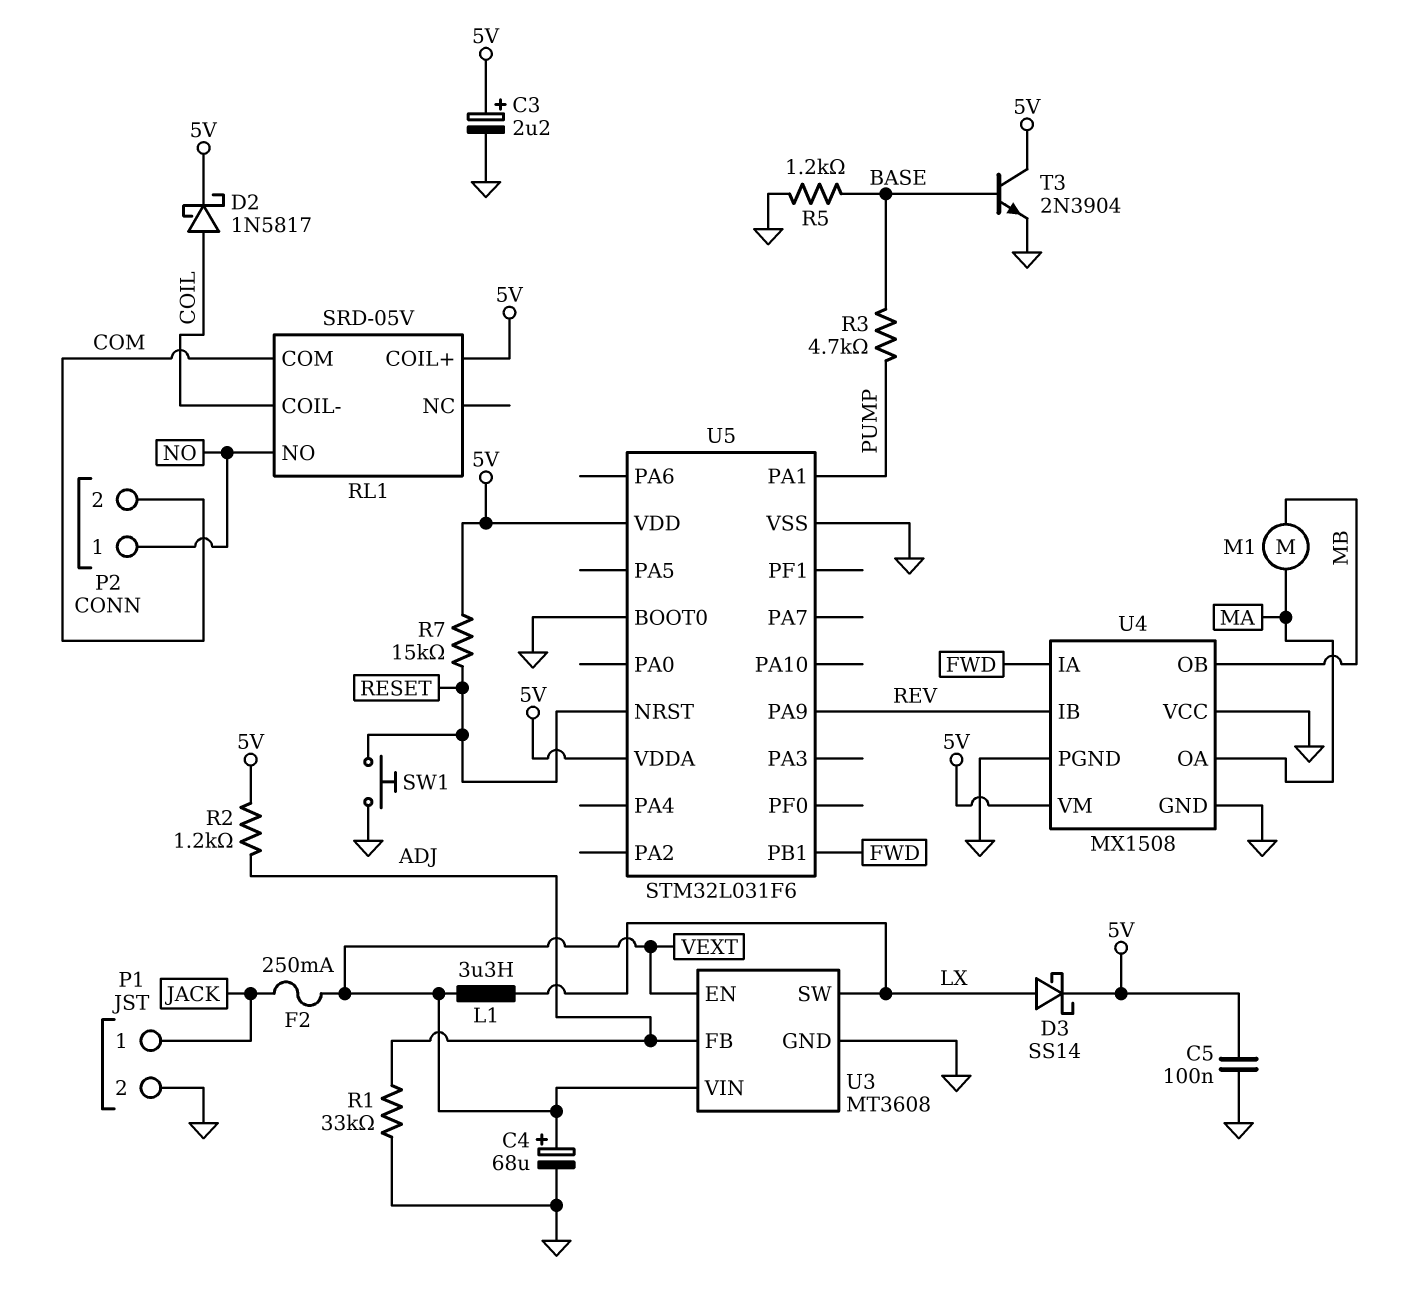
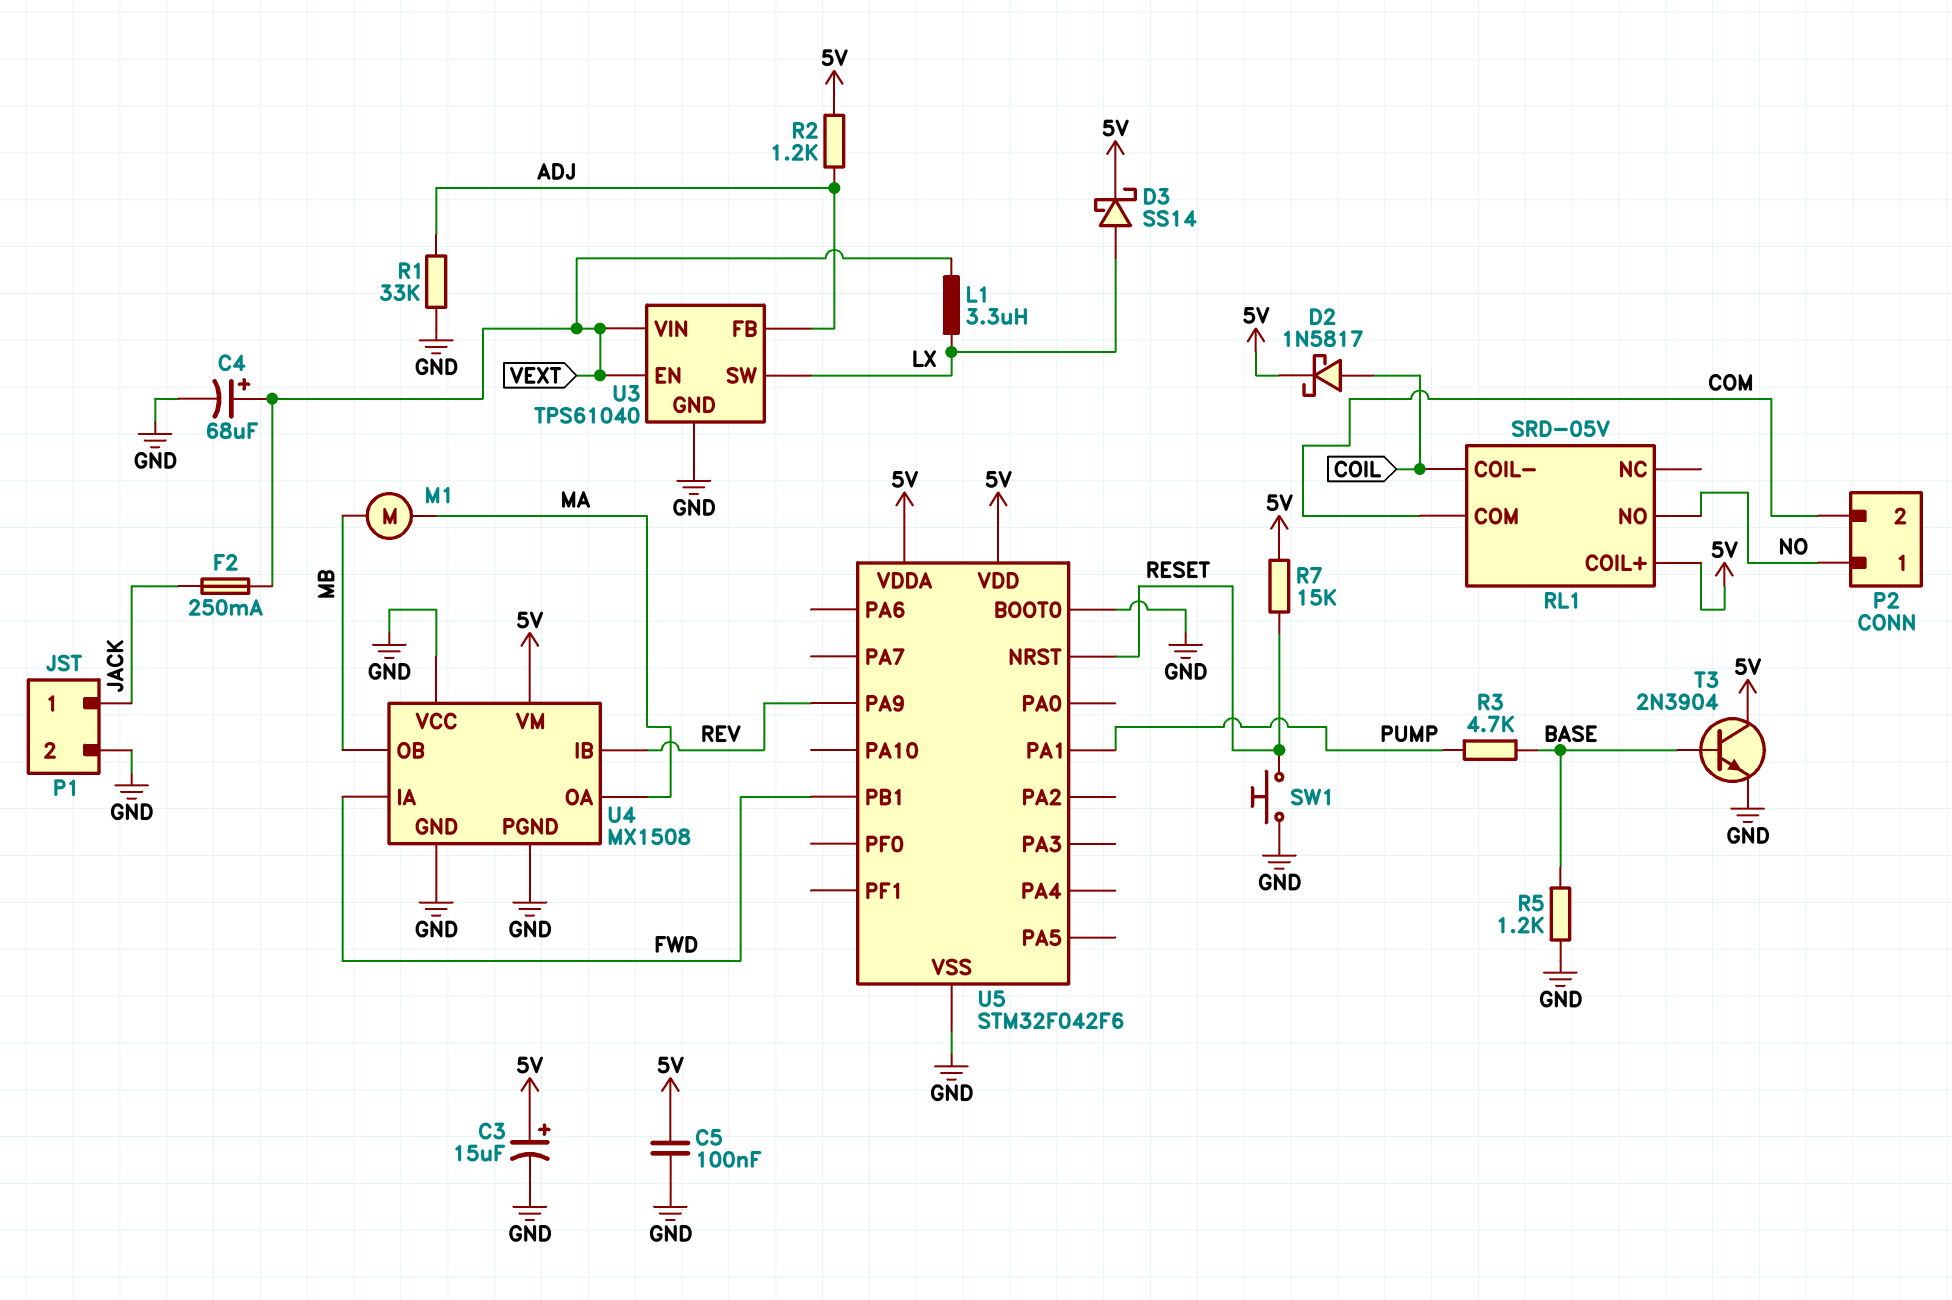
C3: 2.2uF (plus 5V, minus GND) -> 15uF (plus 5V, minus GND)
U3: MT3608 -> TPS61040
U5: STM32L031F6 -> STM32F042F6

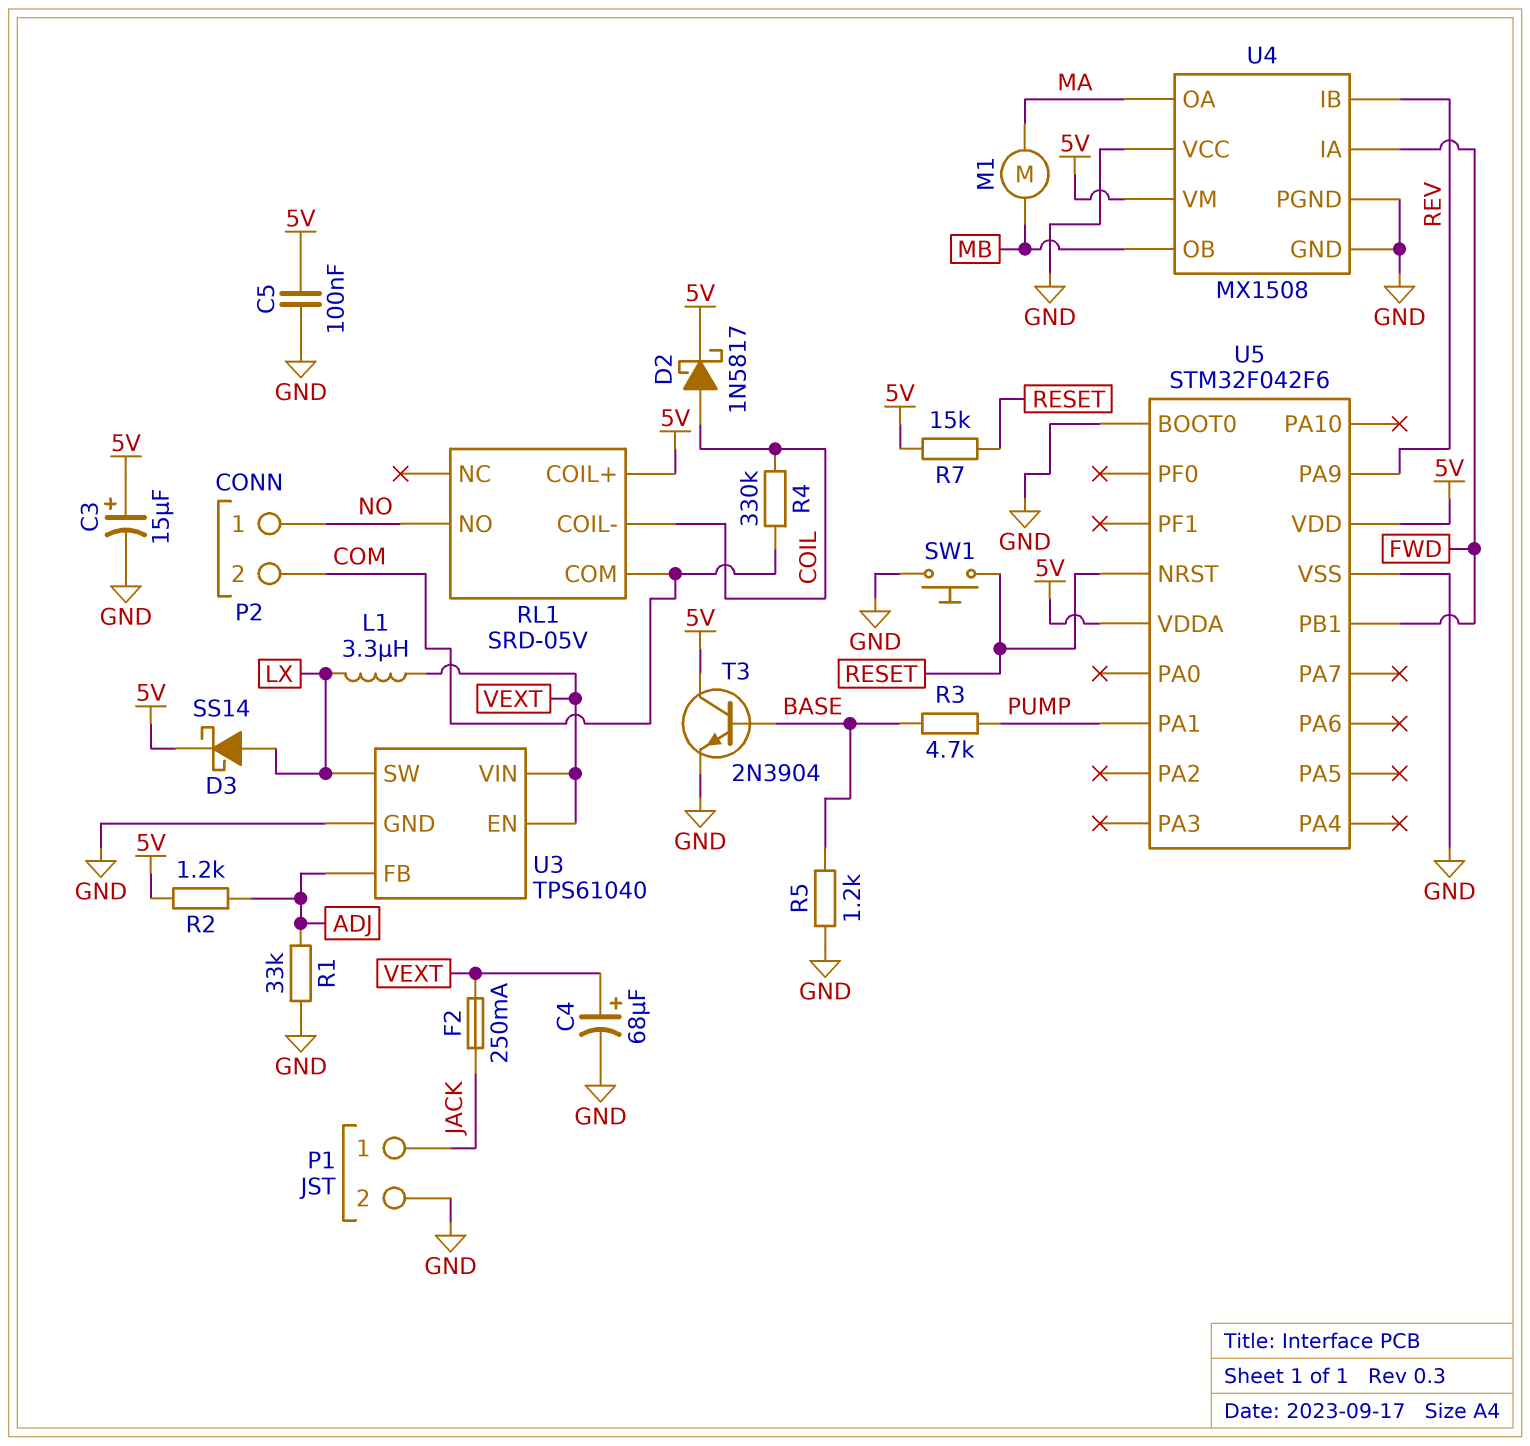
R4: none -> 330k (COIL, COM)

